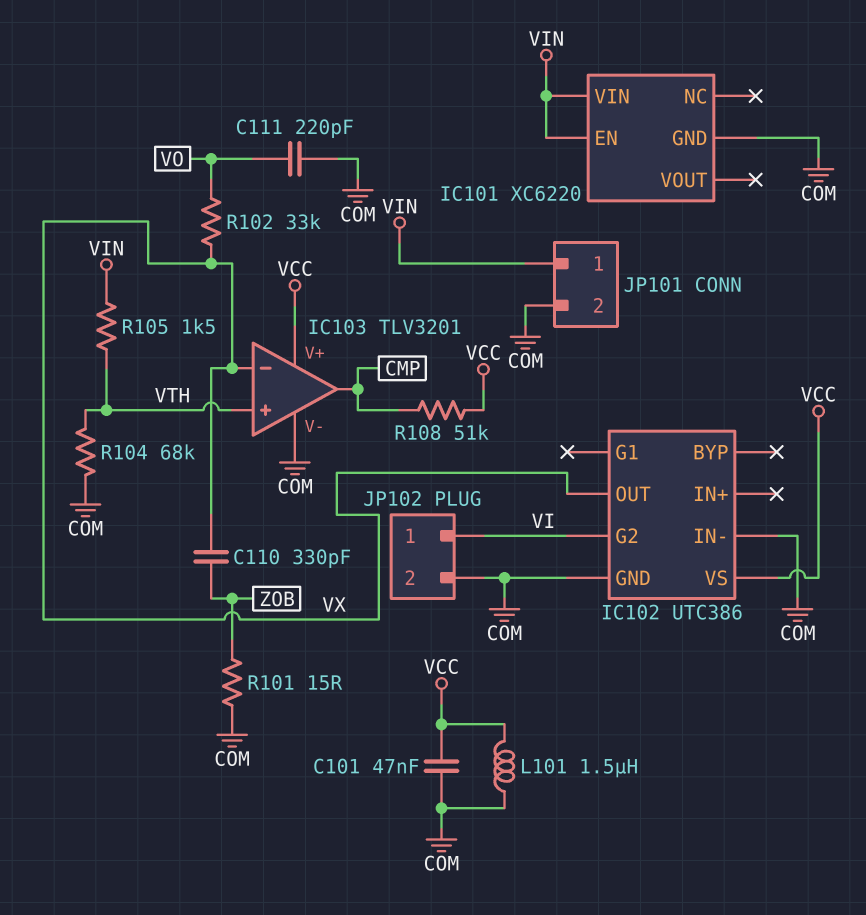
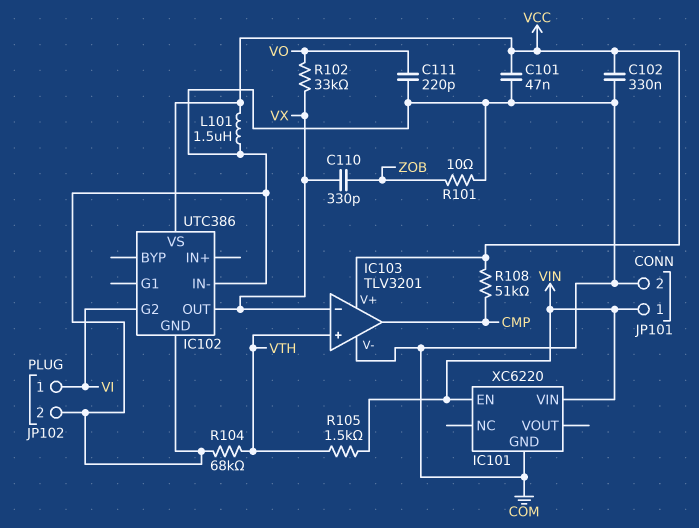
C102: none -> 330nF (COM, VCC)
R101: 15 (COM, ZOB) -> 10 (COM, ZOB)

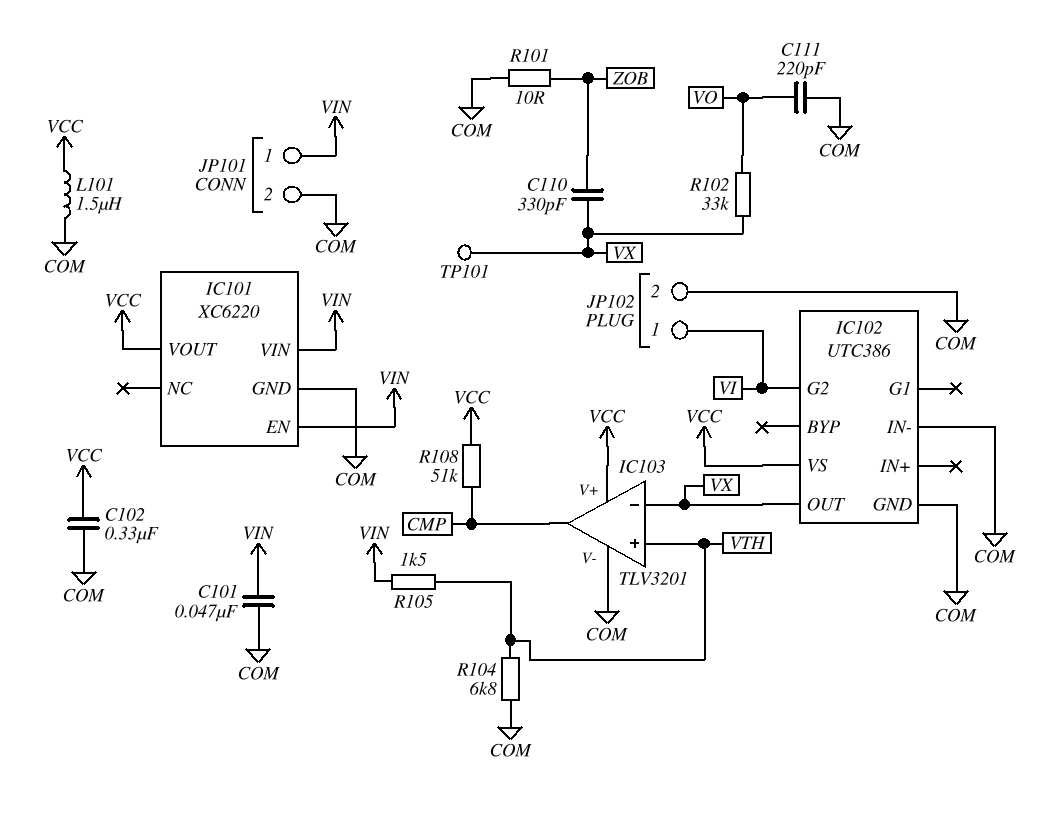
C101: 47nF (COM, VCC) -> 47nF (COM, VIN)
IC101 pin VOUT: none -> VCC
R104: 68k (COM, VTH) -> 6.8k (COM, VTH)
TP101: none -> test point (VX)

